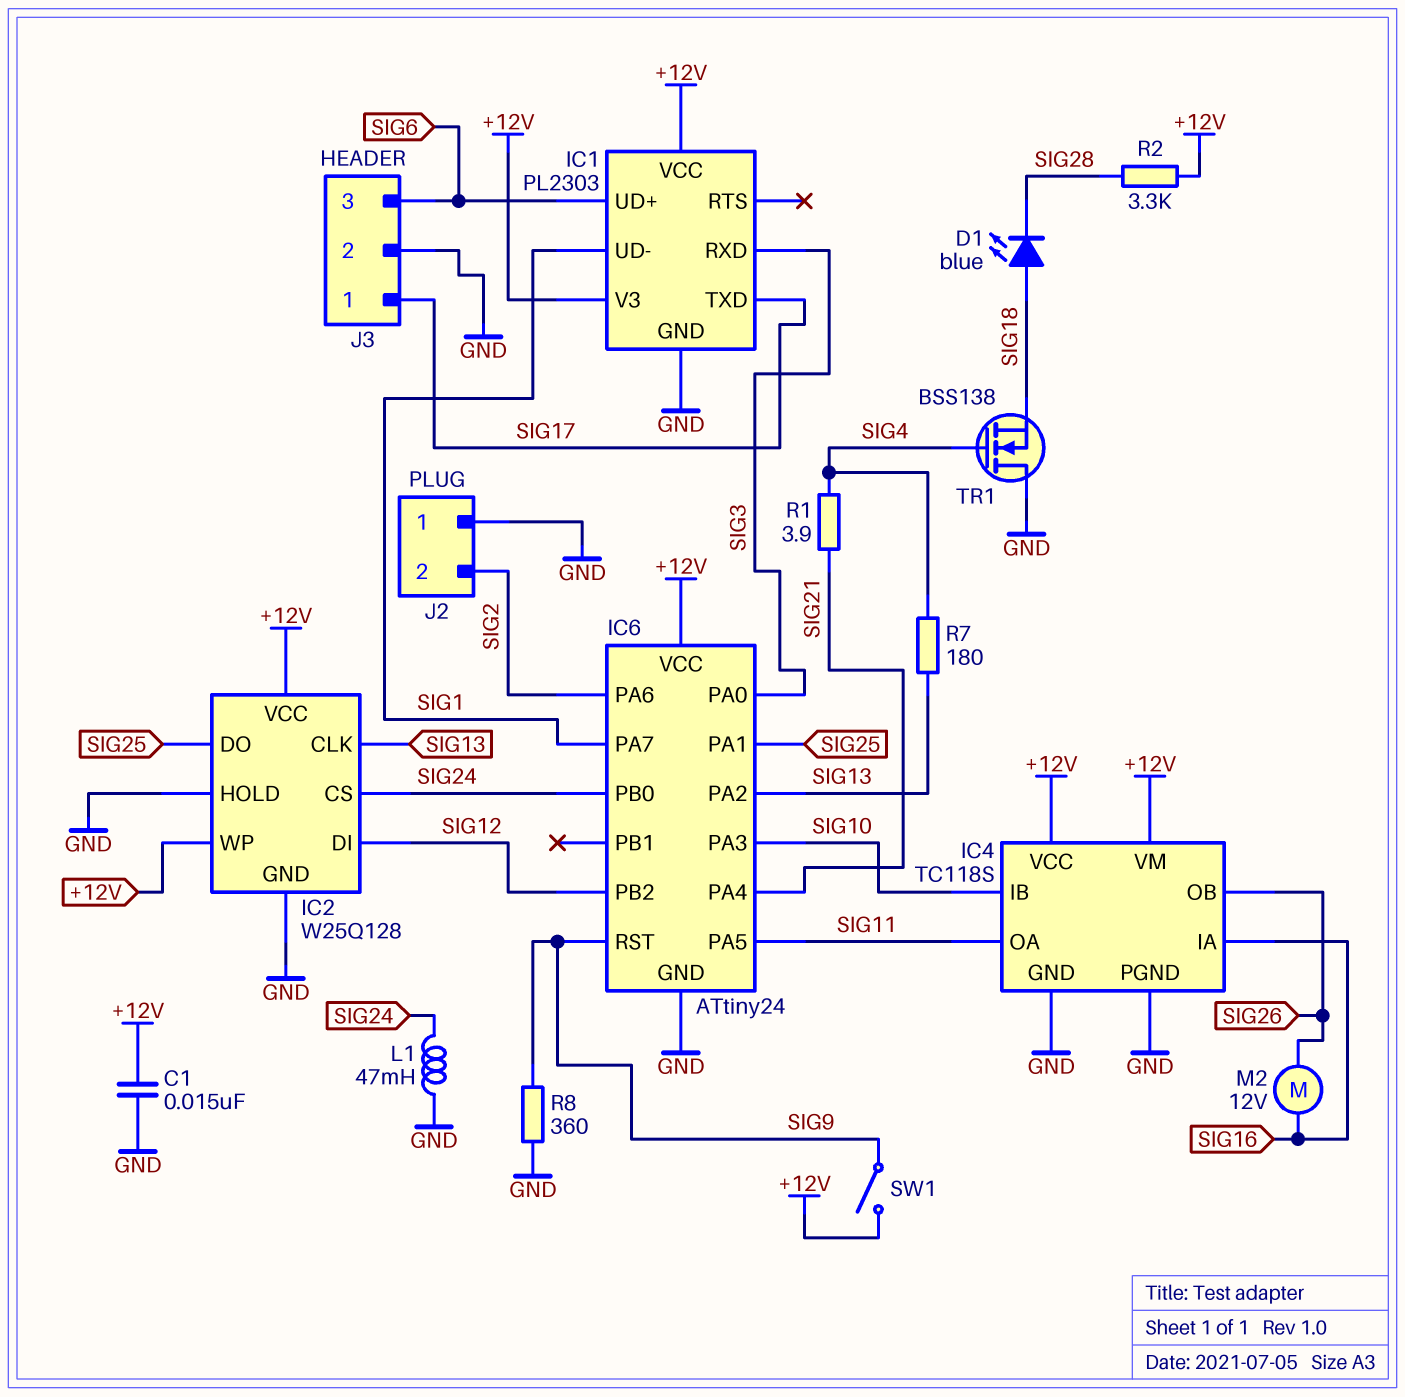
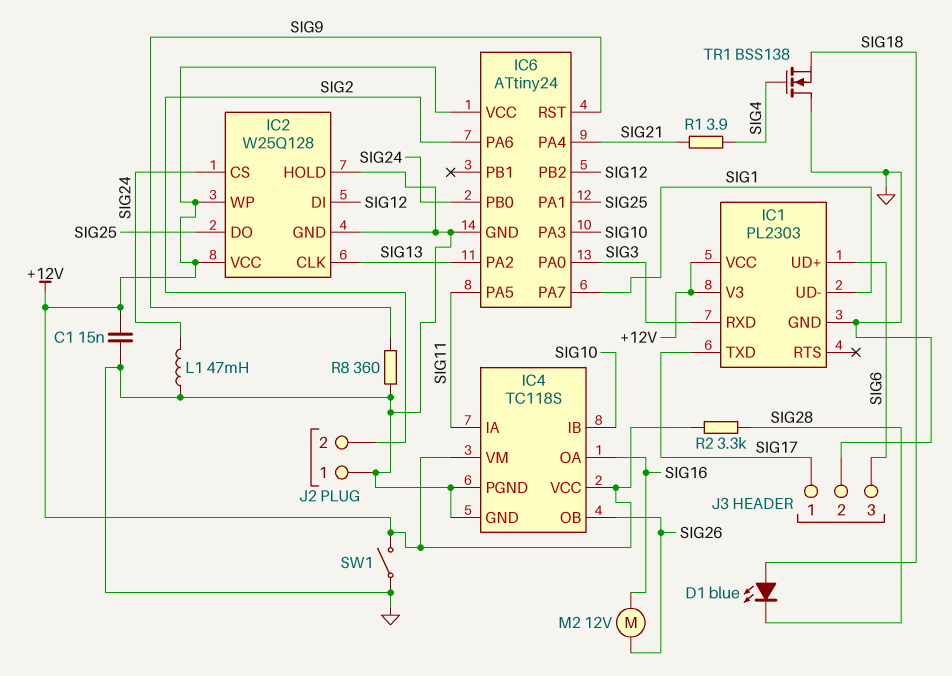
IC4 pin IA: SIG16 -> SIG11
IC4 pin OA: SIG11 -> SIG16
R7: 180 (SIG4, SIG13) -> none
SW1: switch (+12V, SIG9) -> switch (+12V, GND)

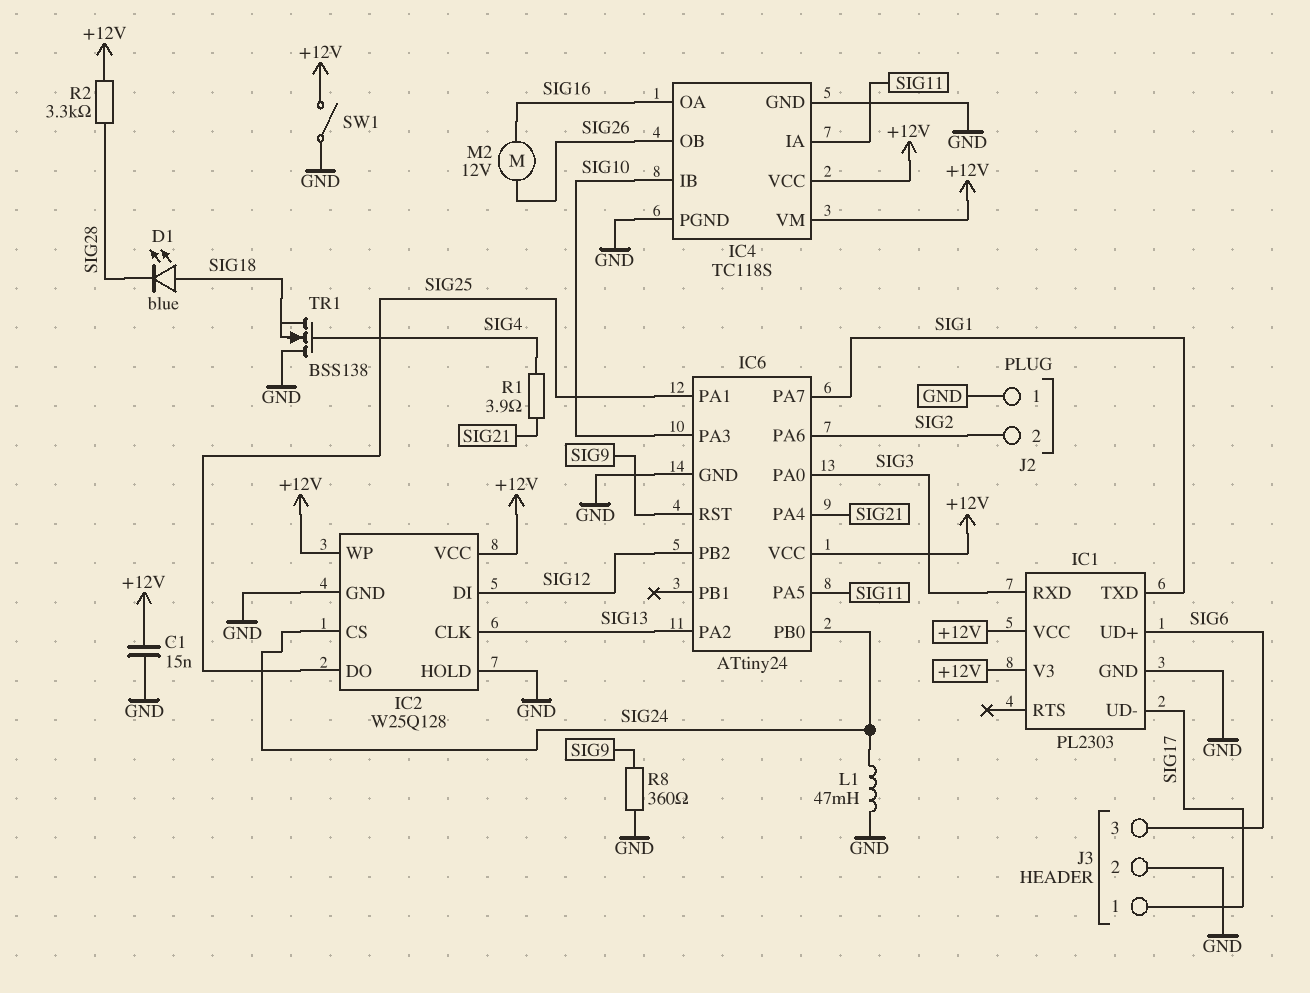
IC1 pin TXD: SIG17 -> SIG1
IC1 pin UD-: SIG1 -> SIG17

